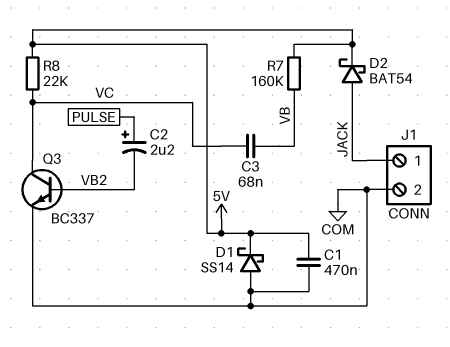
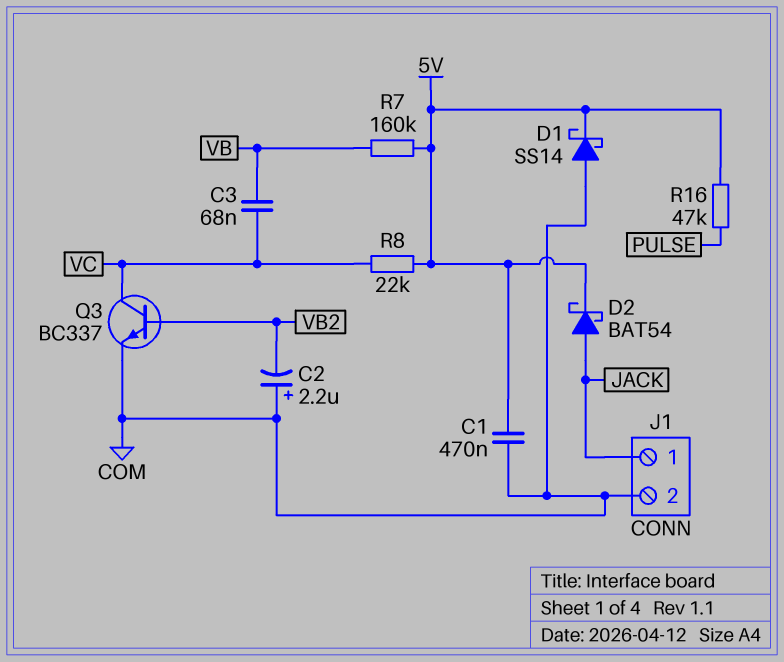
C2: 2.2uF (plus PULSE, minus VB2) -> 2.2uF (plus COM, minus VB2)
R16: none -> 47k (5V, PULSE)

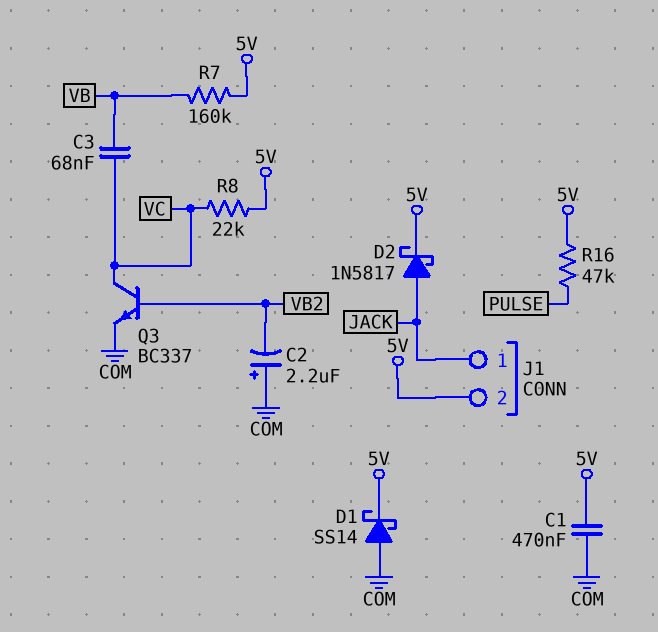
D2: schottky BAT54 (A JACK, K 5V) -> schottky 1N5817 (A JACK, K 5V)
J1 pin 2: COM -> 5V

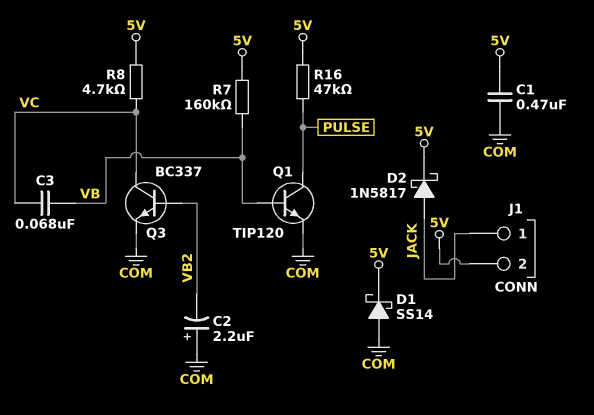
Q1: none -> NPN TIP120 (B VB, C PULSE, E COM)
R8: 22k (5V, VC) -> 4.7k (5V, VC)

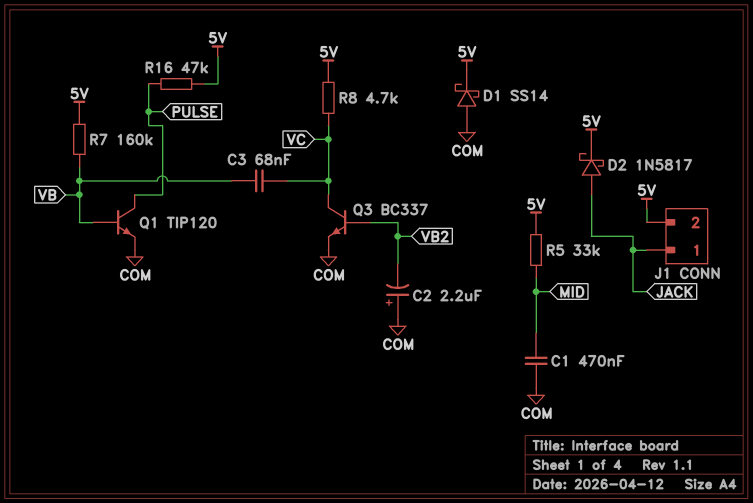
C1: 470nF (5V, COM) -> 470nF (COM, MID)
R5: none -> 33k (5V, MID)

